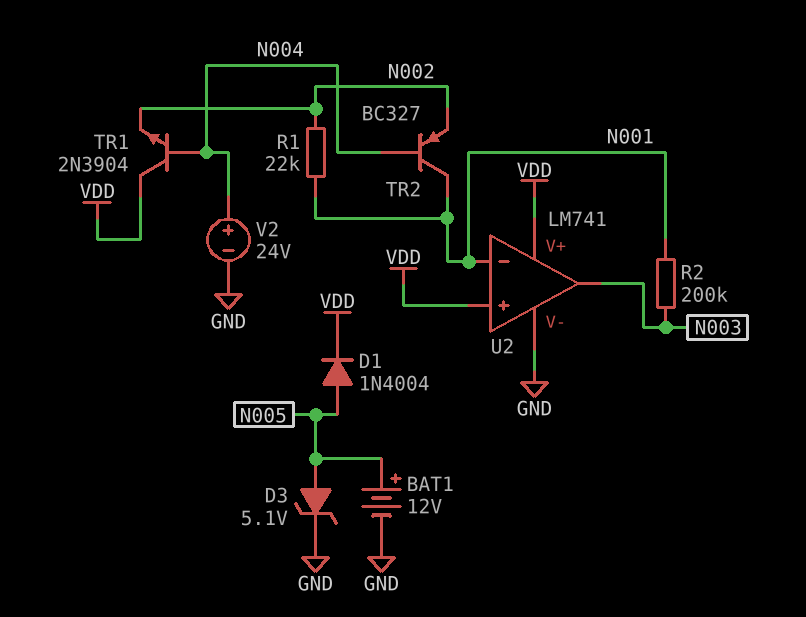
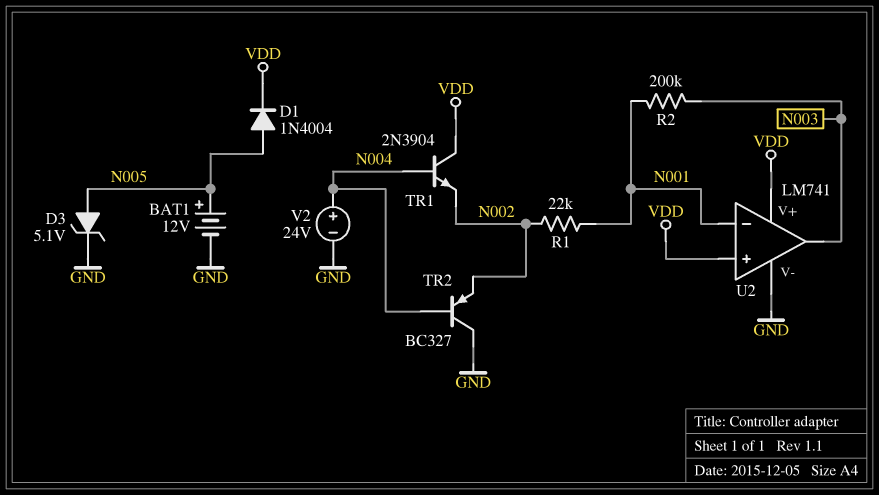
TR2: PNP BC327 (B N004, C N001, E N002) -> PNP BC327 (B N004, C GND, E N002)

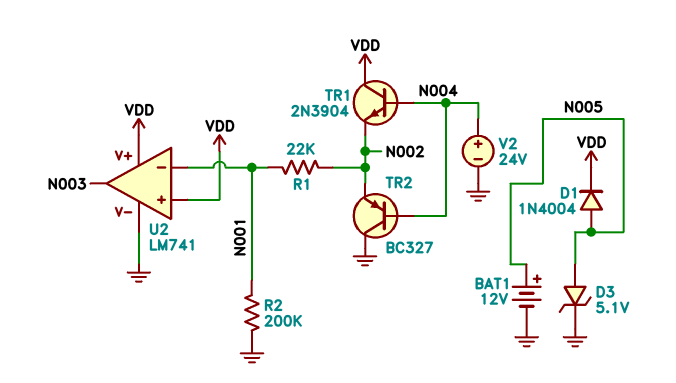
R2: 200k (N001, N003) -> 200k (GND, N001)

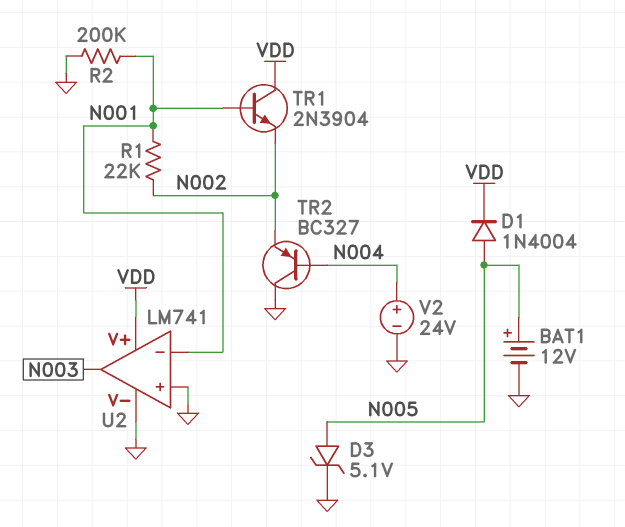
TR1: NPN 2N3904 (B N004, C VDD, E N002) -> NPN 2N3904 (B N001, C VDD, E N002)
U2 pin in+: VDD -> GND

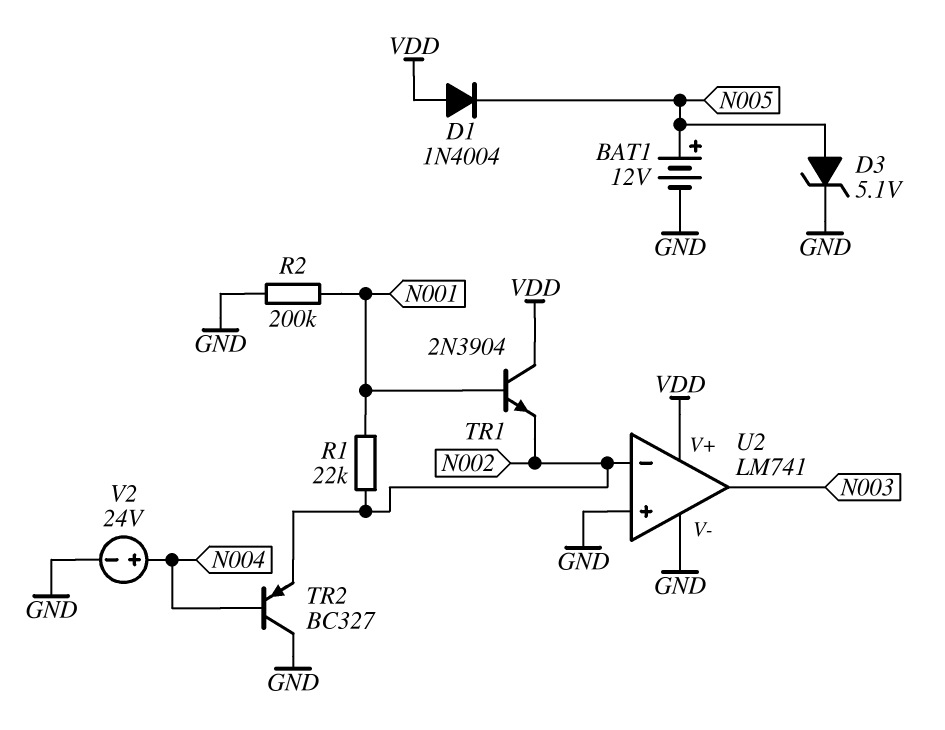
D1: diode 1N4004 (A N005, K VDD) -> diode 1N4004 (A VDD, K N005)
U2 pin in-: N001 -> N002

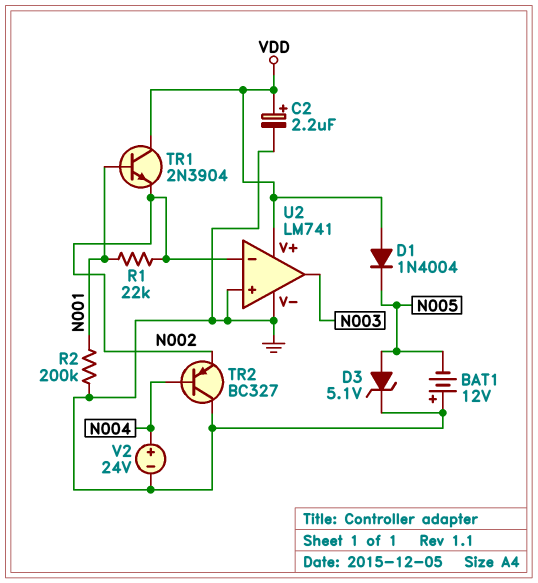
BAT1: 12V (plus N005, minus GND) -> 12V (plus GND, minus N005)
C2: none -> 2.2uF (plus VDD, minus GND)

